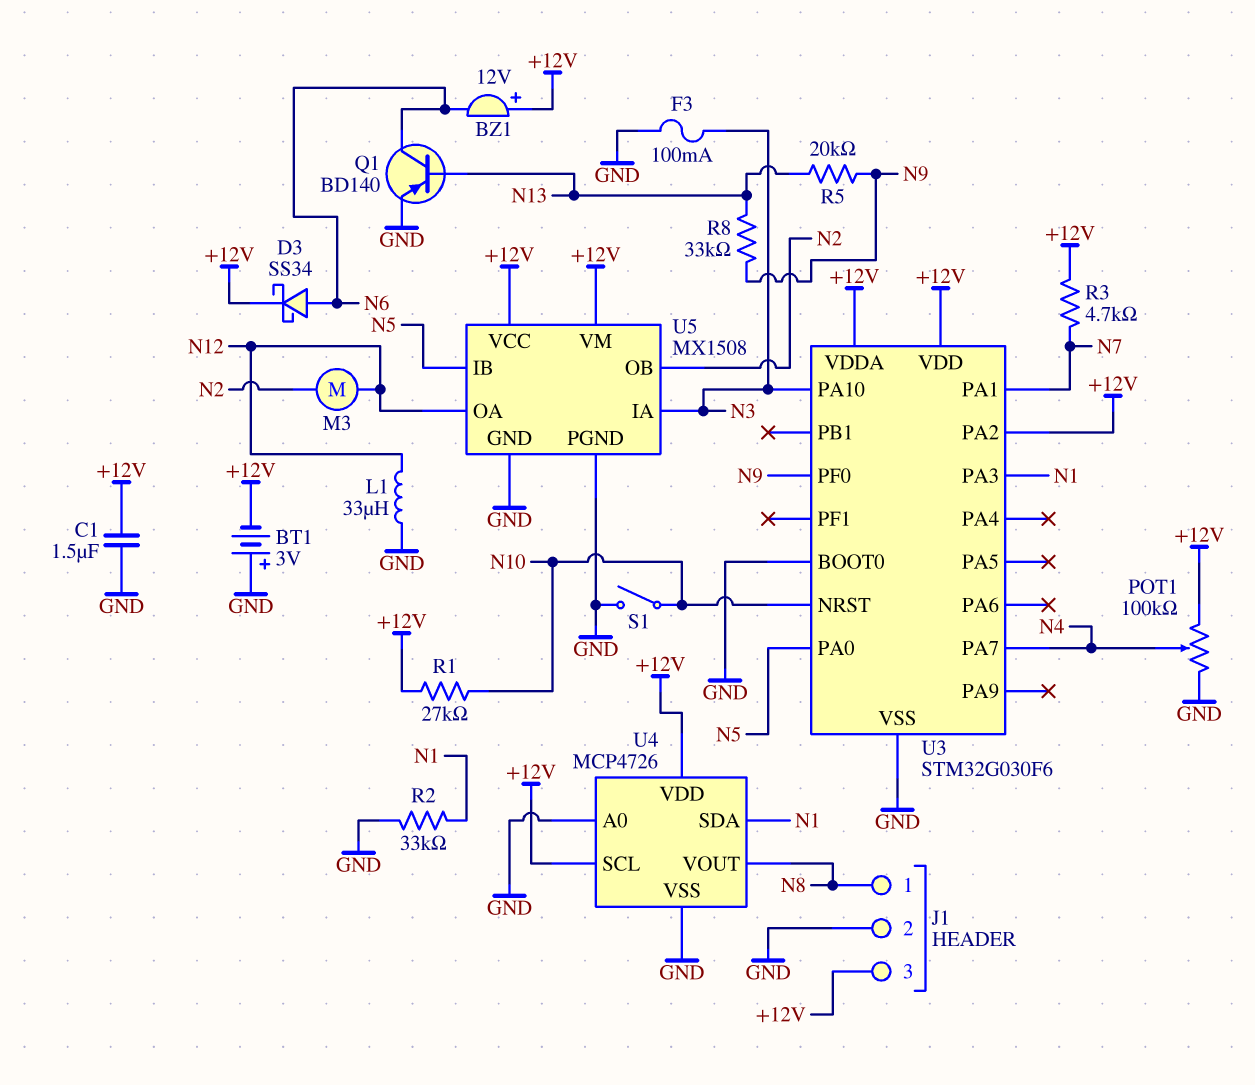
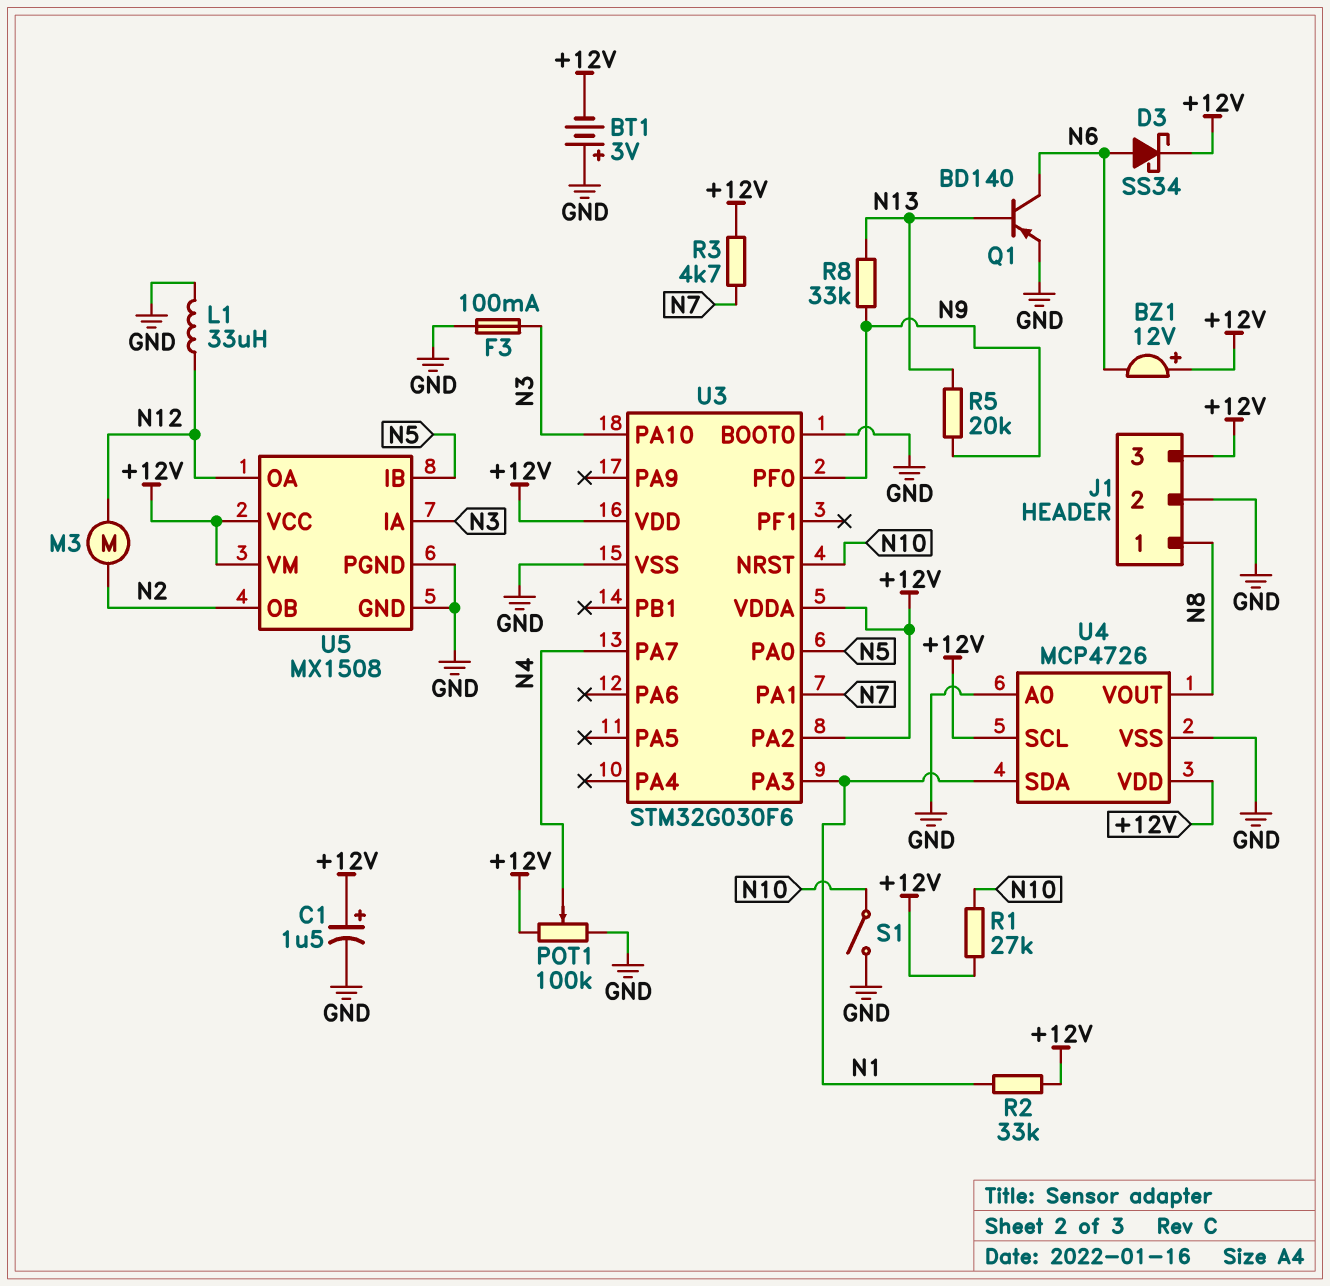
C1: 1.5uF (+12V, GND) -> 1.5uF (plus +12V, minus GND)
R2: 33k (GND, N1) -> 33k (+12V, N1)

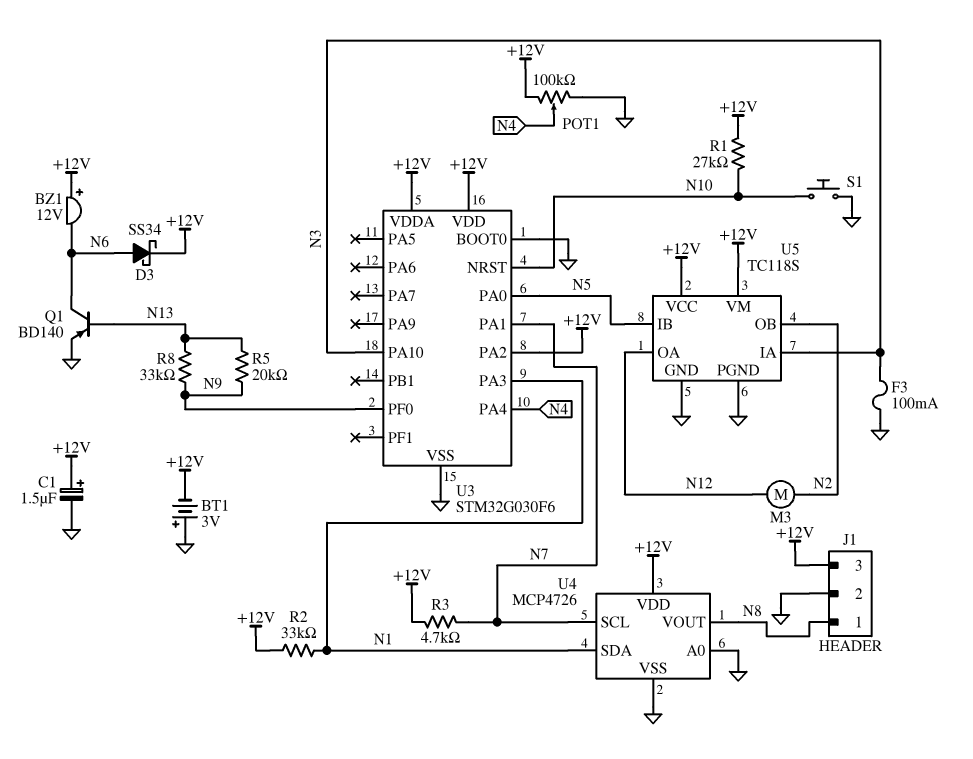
L1: 33uH (GND, N12) -> none
S1: switch (GND, N10) -> button (GND, N10)
U3 pin PA4: none -> N4
U3 pin PA7: N4 -> none
U4 pin SCL: +12V -> N7
U5: MX1508 -> TC118S

